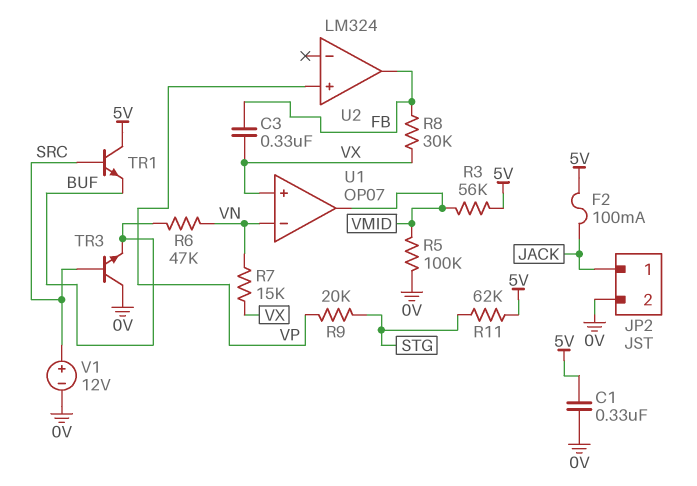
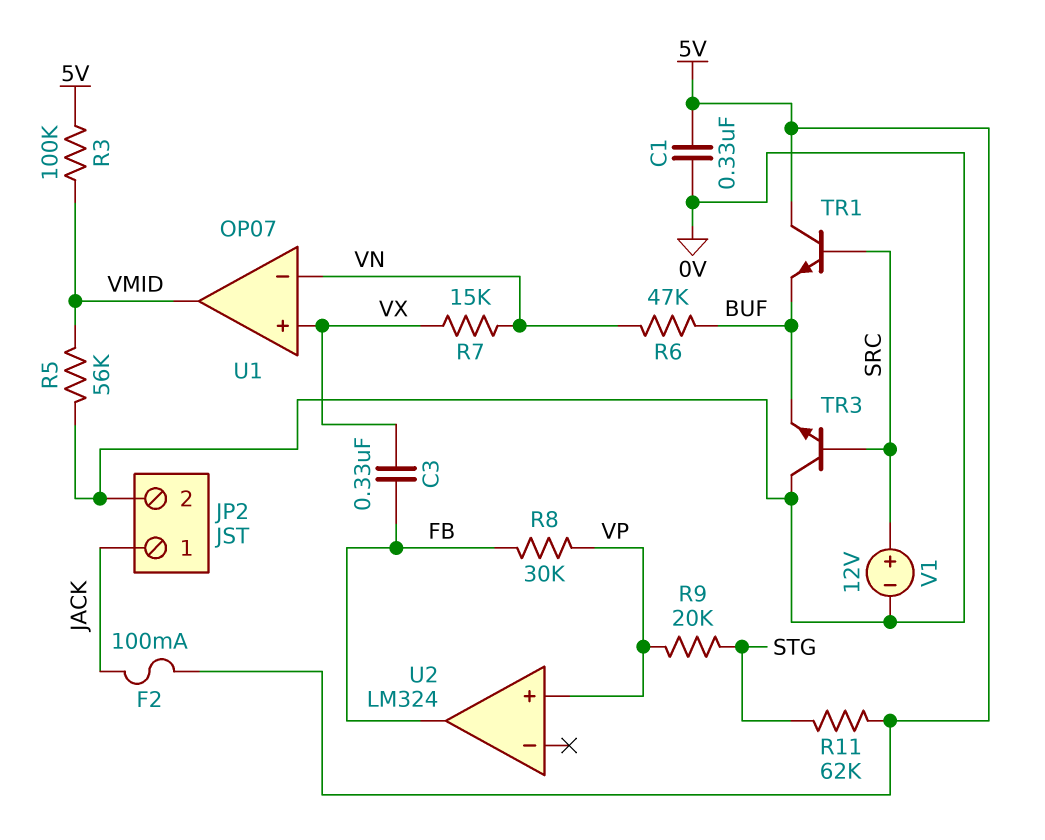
R3: 56k (5V, VMID) -> 100k (5V, VMID)
R5: 100k (0V, VMID) -> 56k (0V, VMID)
R8: 30k (FB, VX) -> 30k (FB, VP)

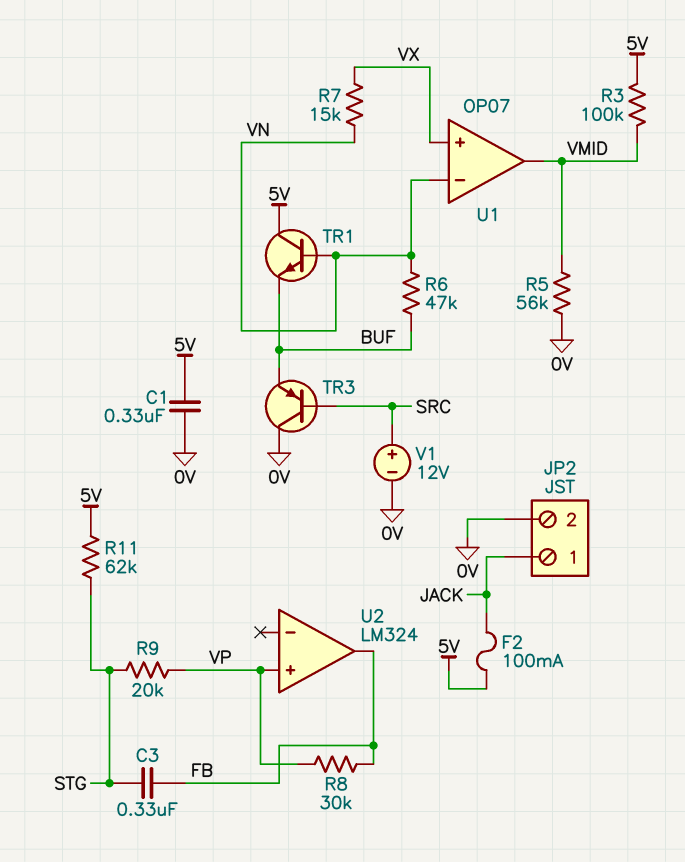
C3: 330nF (FB, VX) -> 330nF (FB, STG)
TR1: NPN (B SRC, C 5V, E BUF) -> NPN (B VN, C 5V, E BUF)
TR3: NPN (B SRC, C 0V, E BUF) -> PNP (B SRC, C 0V, E BUF)

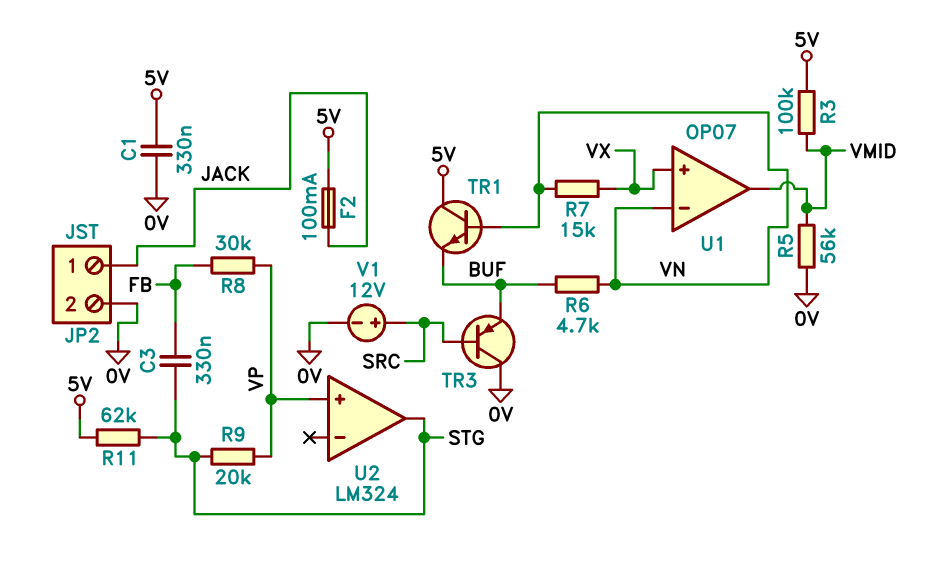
R6: 47k (BUF, VN) -> 4.7k (BUF, VN)
U2 pin out: FB -> STG

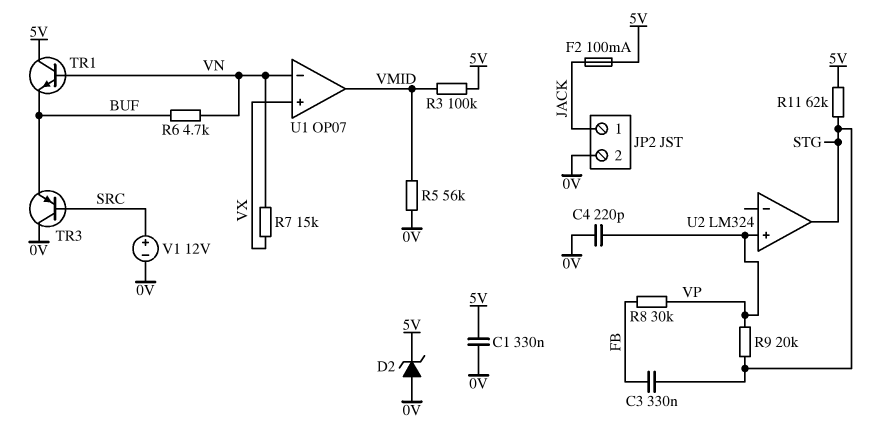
C4: none -> 220pF (0V, VP)
D2: none -> zener (A 0V, K 5V)

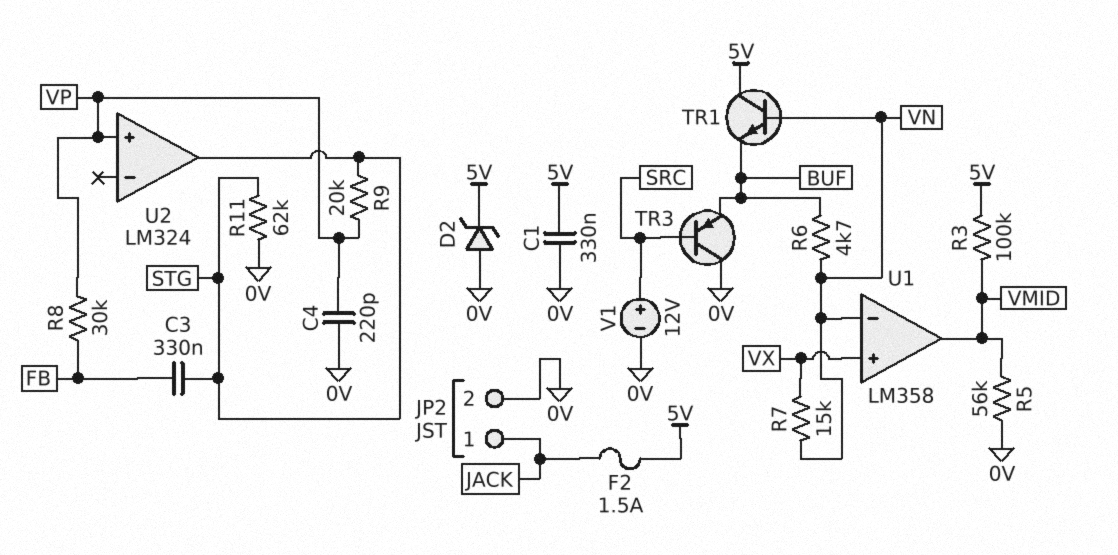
F2: 100mA (5V, JACK) -> 1.5A (5V, JACK)
R11: 62k (5V, STG) -> 62k (0V, STG)
U1: OP07 -> LM358

